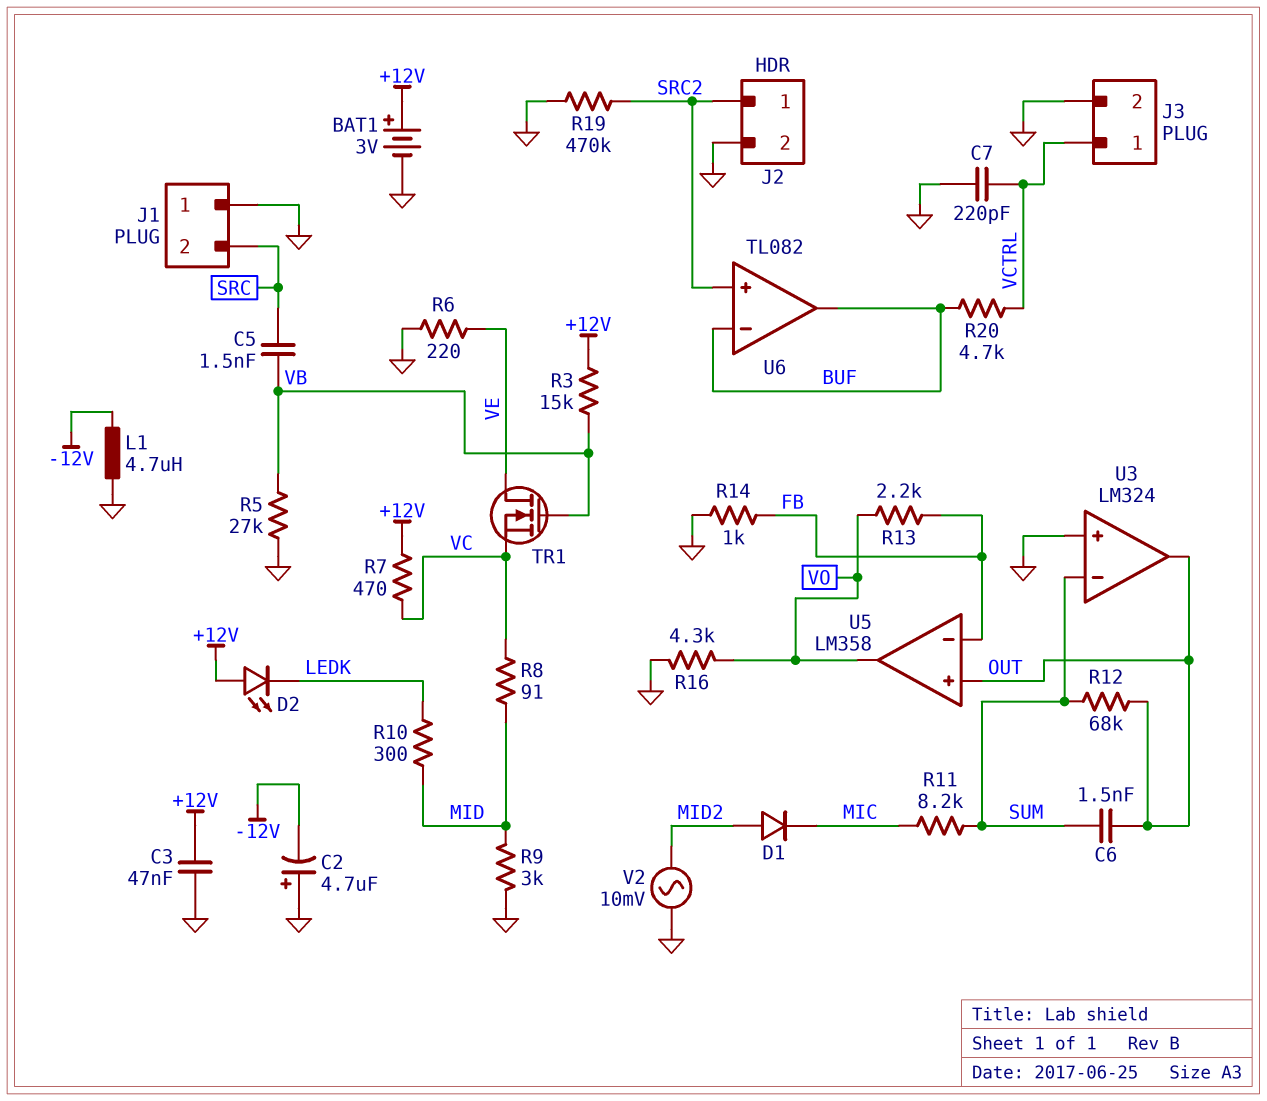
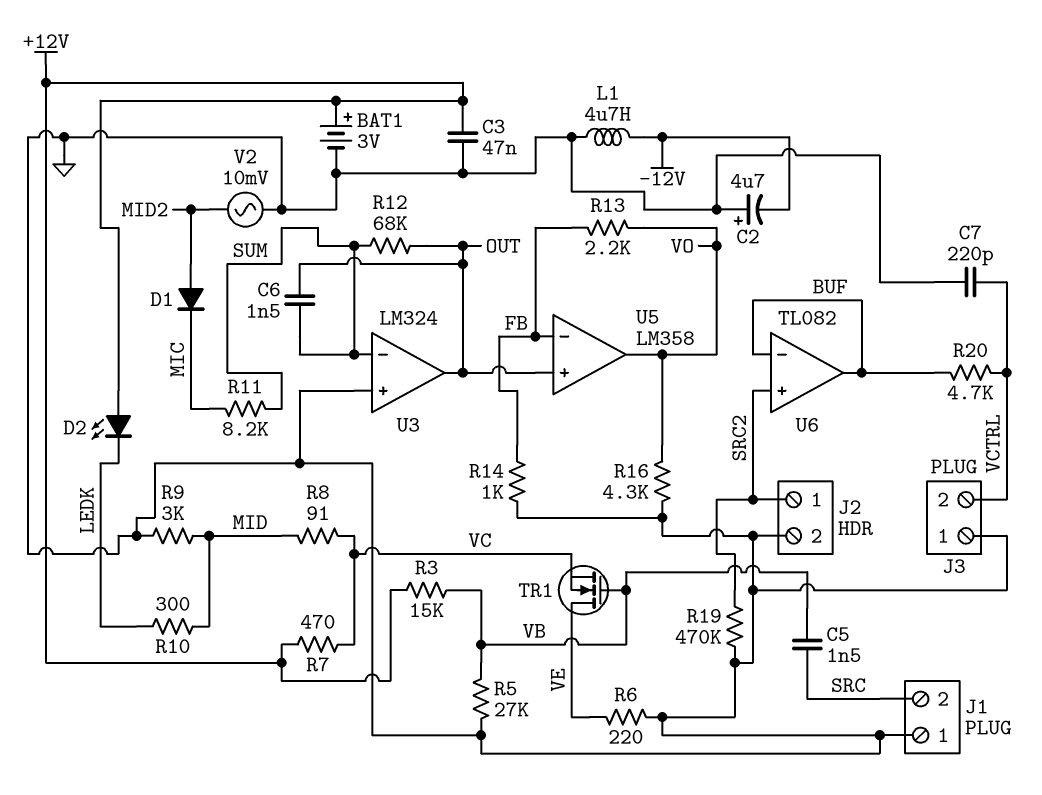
J3 pin 1: VCTRL -> GND
J3 pin 2: GND -> VCTRL

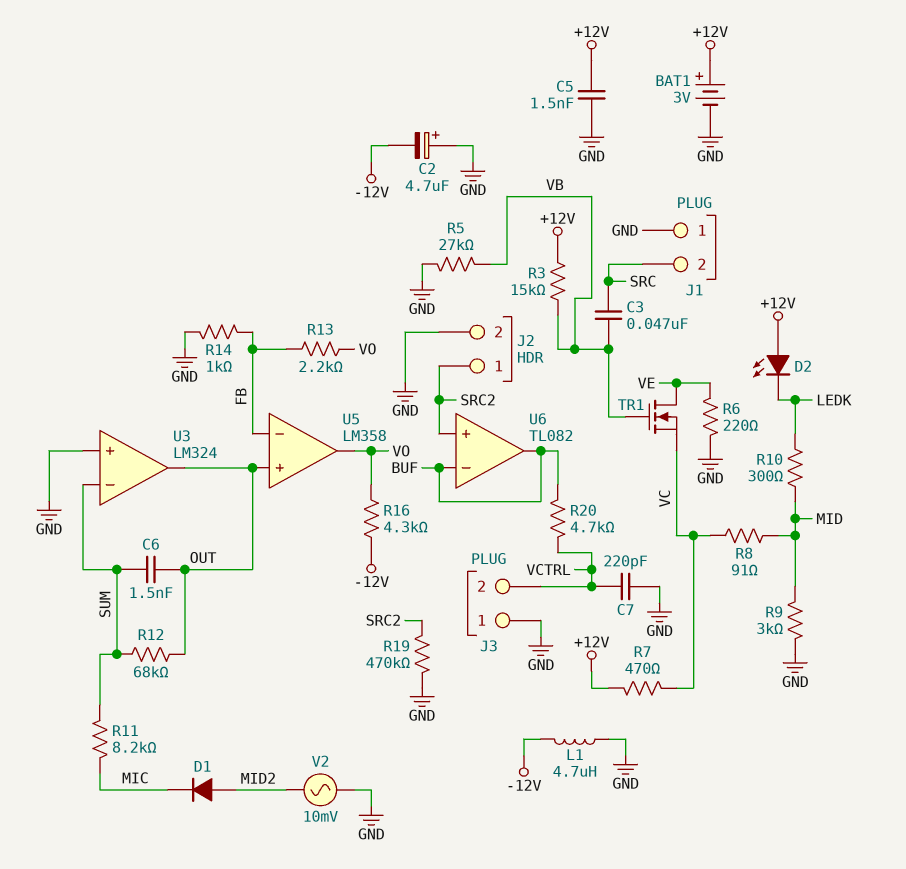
C3: 47nF (+12V, GND) -> 47nF (SRC, VB)
C5: 1.5nF (SRC, VB) -> 1.5nF (+12V, GND)
R16: 4.3k (GND, VO) -> 4.3k (-12V, VO)

